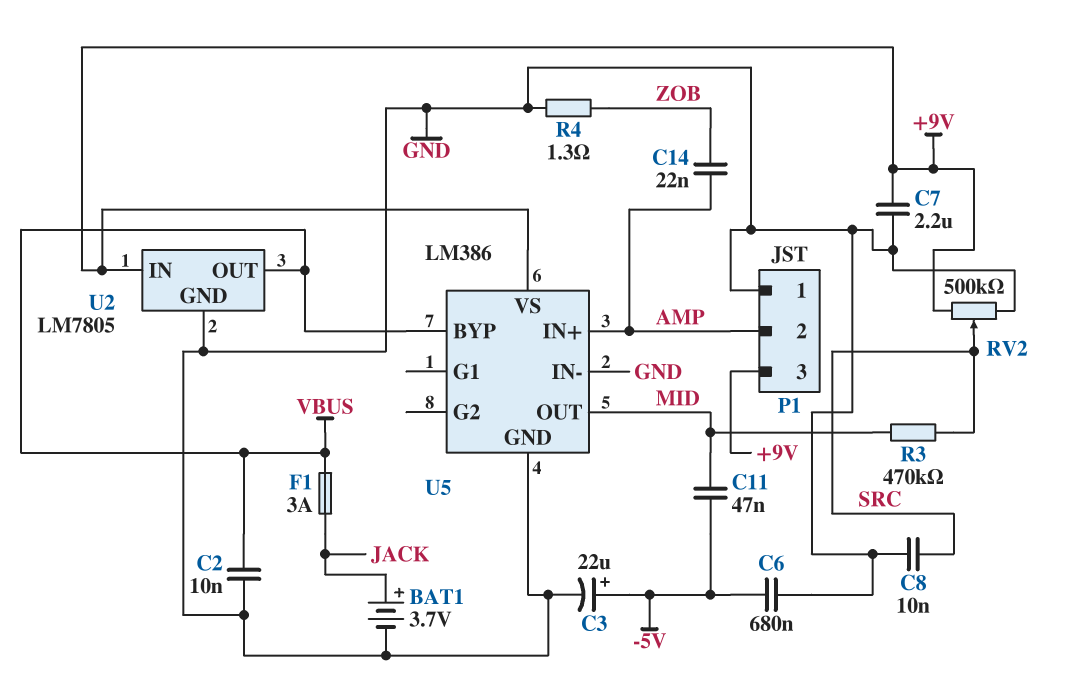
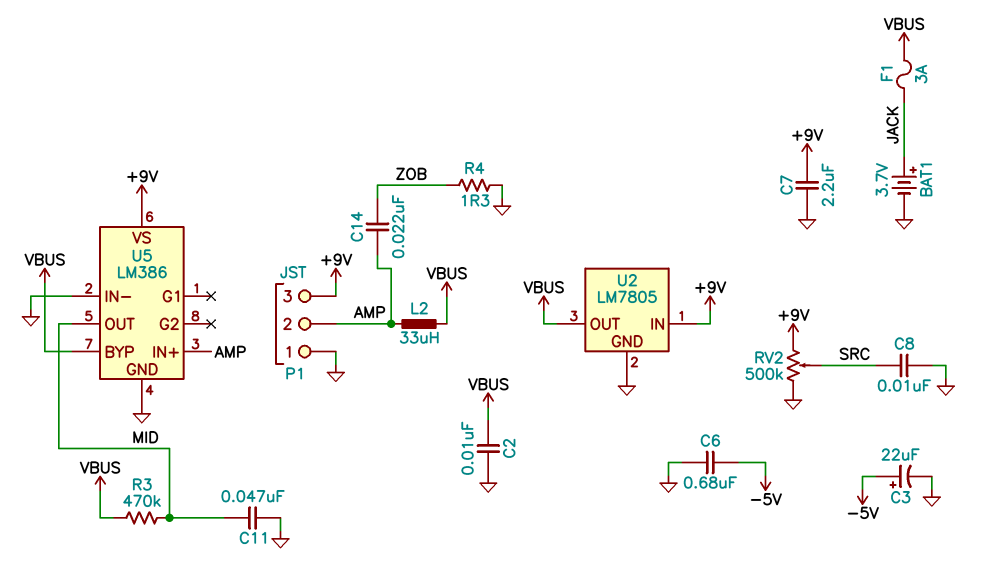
C11: 47nF (-5V, MID) -> 47nF (GND, MID)
L2: none -> 33uH (AMP, VBUS)
R3: 470k (MID, SRC) -> 470k (MID, VBUS)

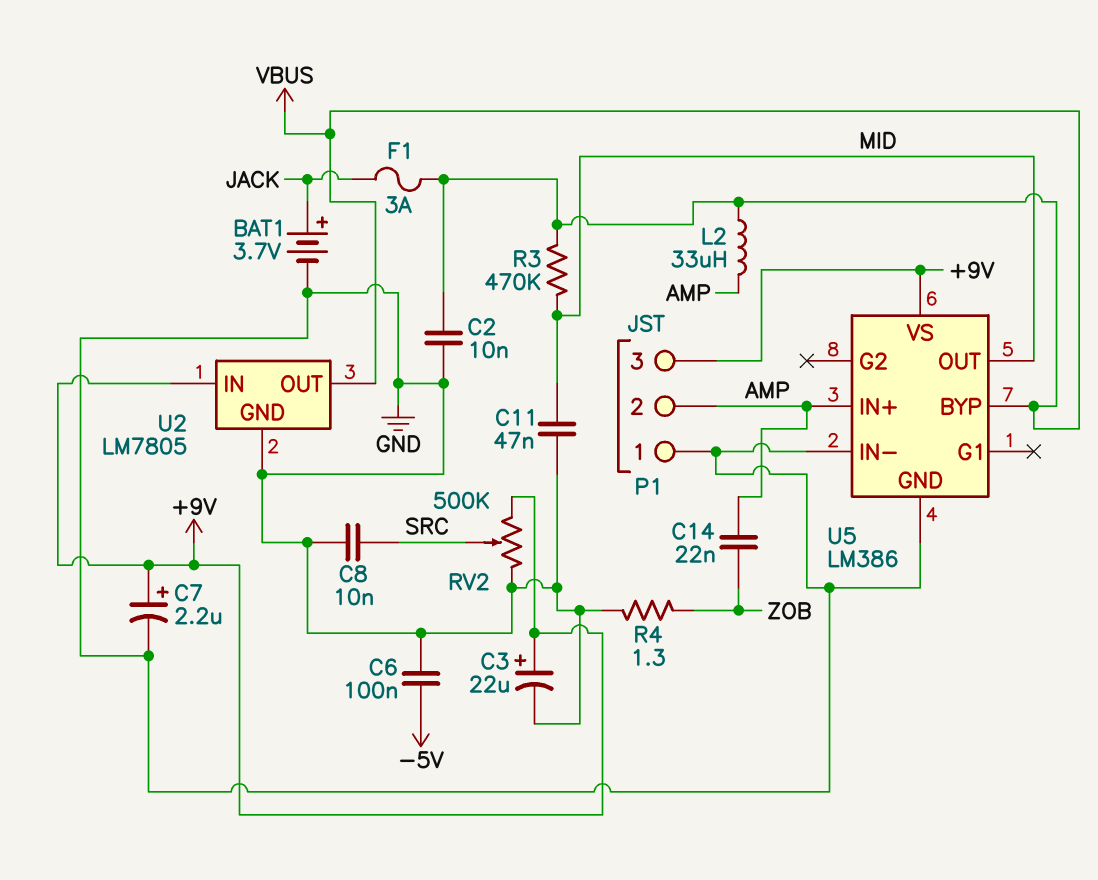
C3: 22uF (plus -5V, minus GND) -> 22uF (plus +9V, minus GND)
C6: 680nF (-5V, GND) -> 100nF (-5V, GND)
C7: 2.2uF (+9V, GND) -> 2.2uF (plus +9V, minus GND)

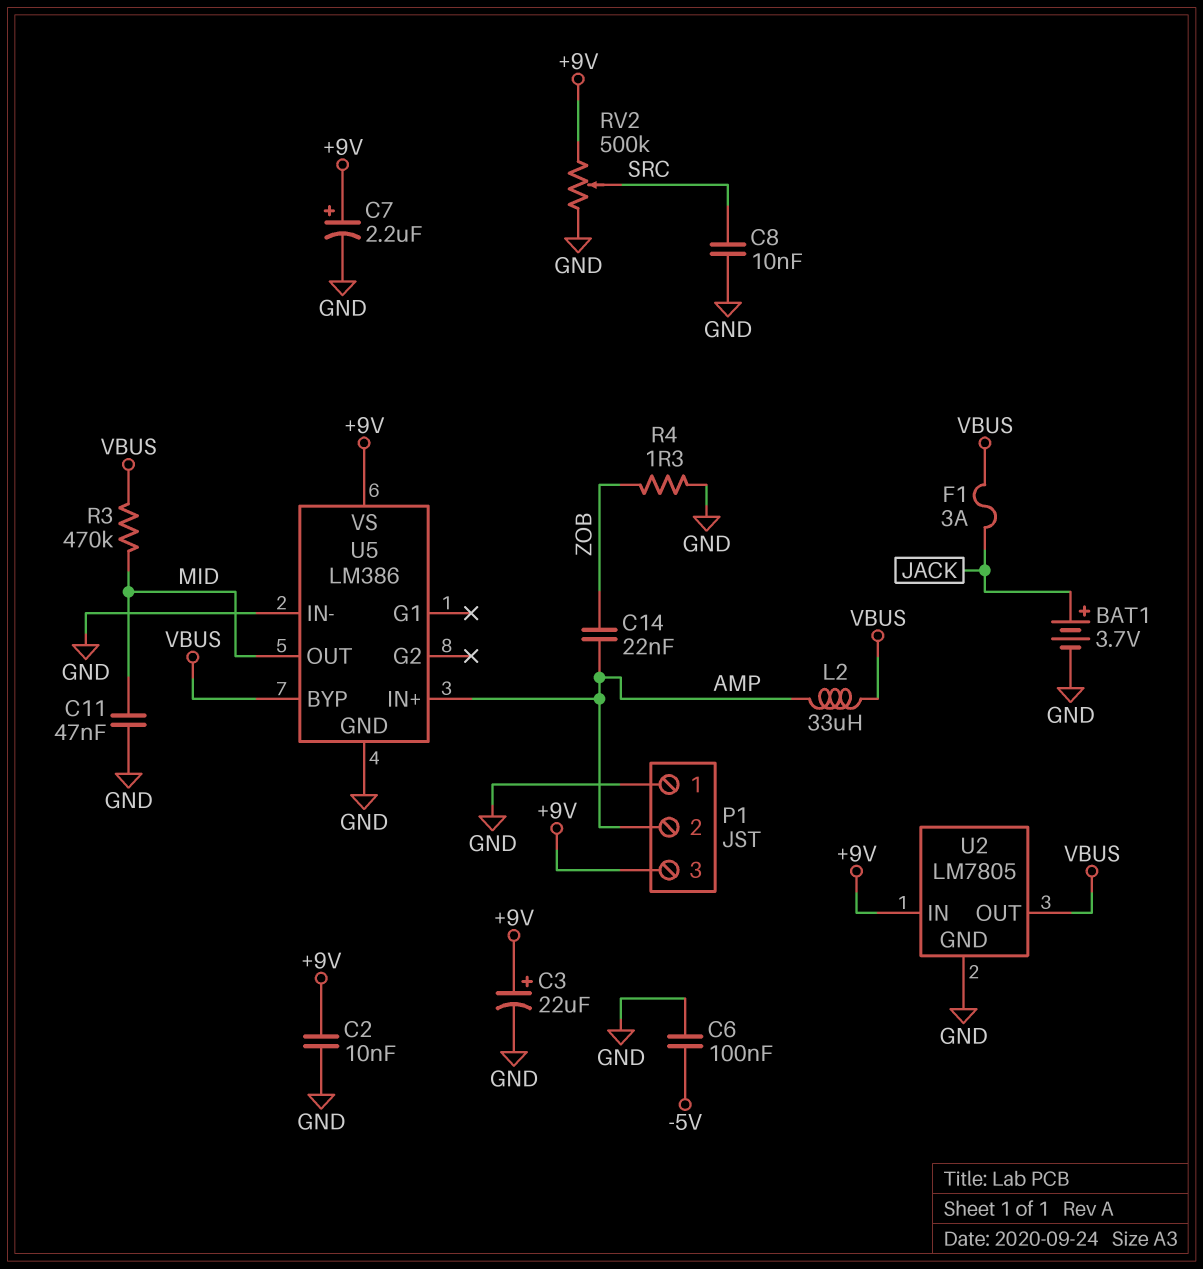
C2: 10nF (GND, VBUS) -> 10nF (+9V, GND)

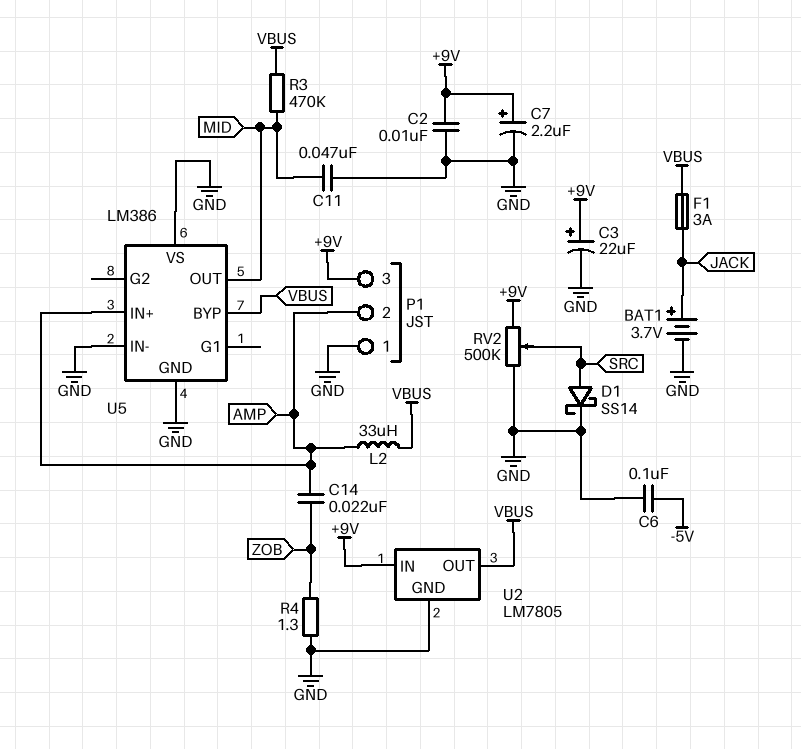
C8: 10nF (GND, SRC) -> none
D1: none -> schottky SS14 (A SRC, K GND)
U5 pin VS: +9V -> GND

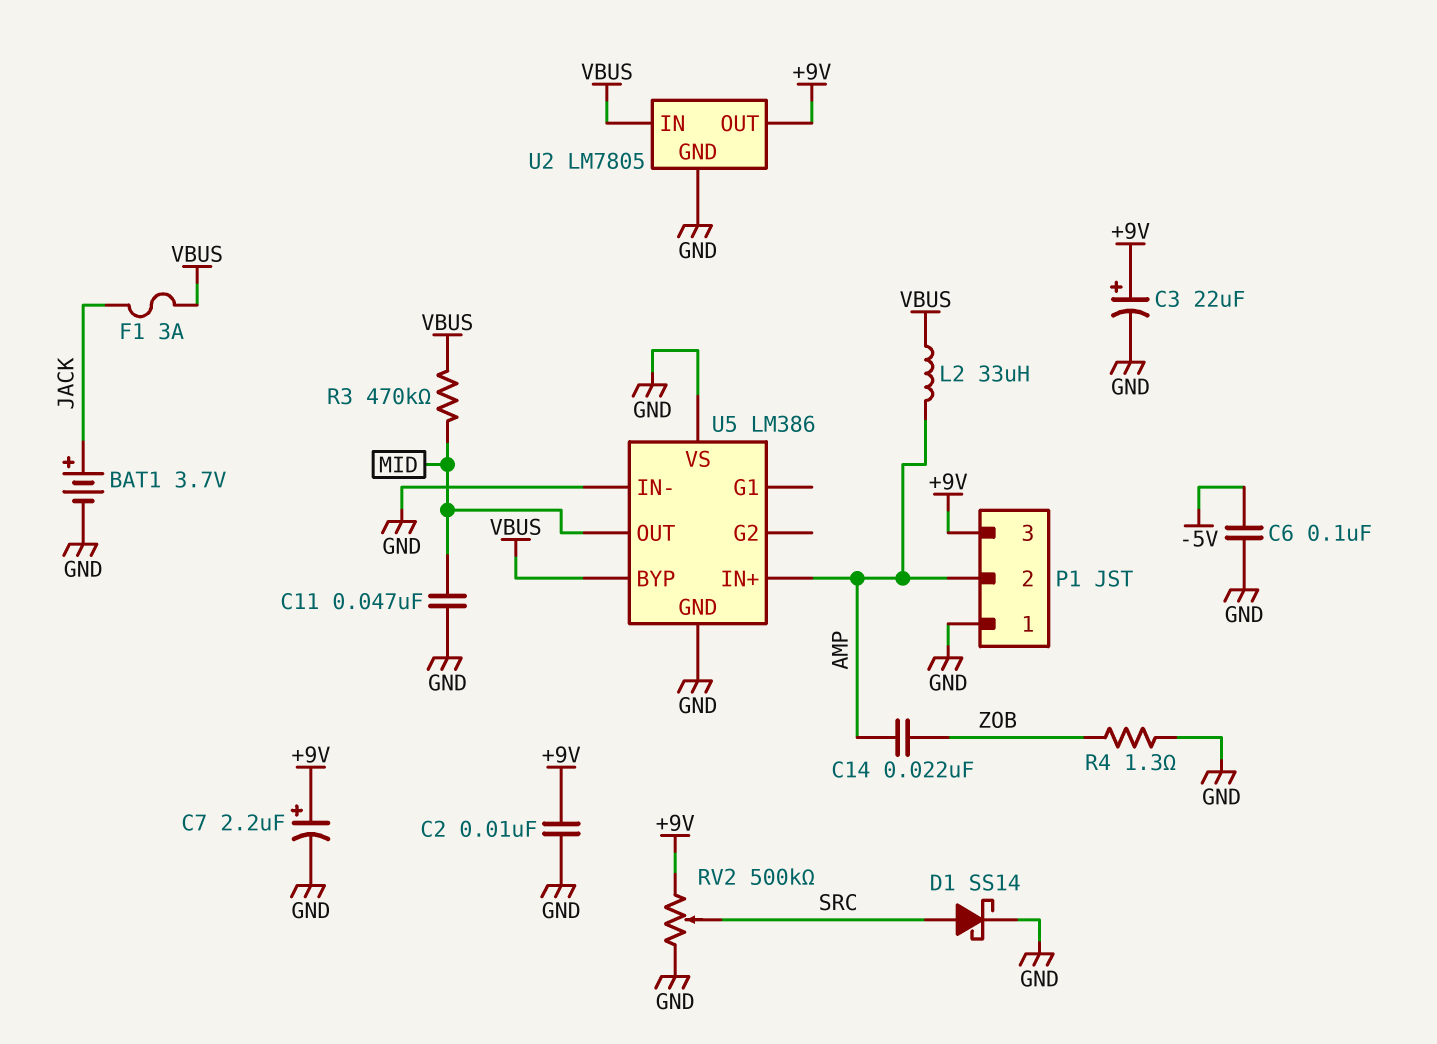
U2 pin IN: +9V -> VBUS
U2 pin OUT: VBUS -> +9V

